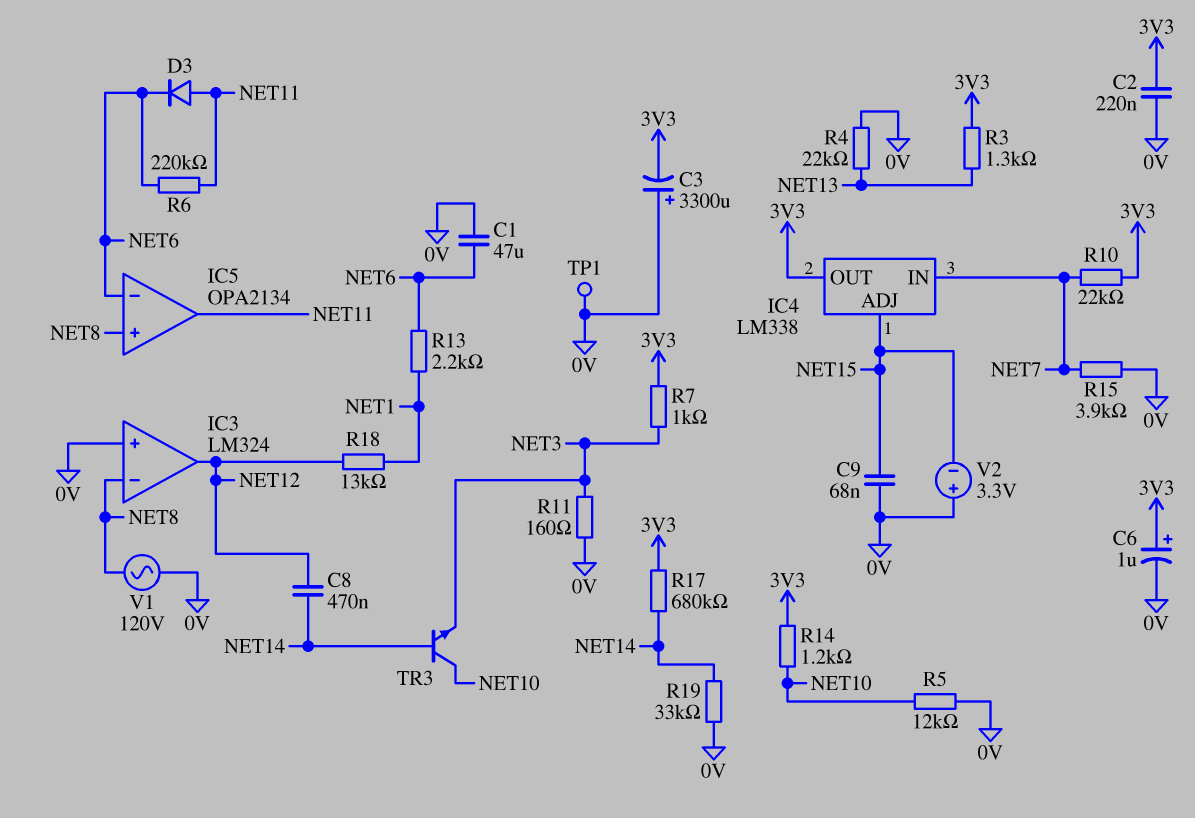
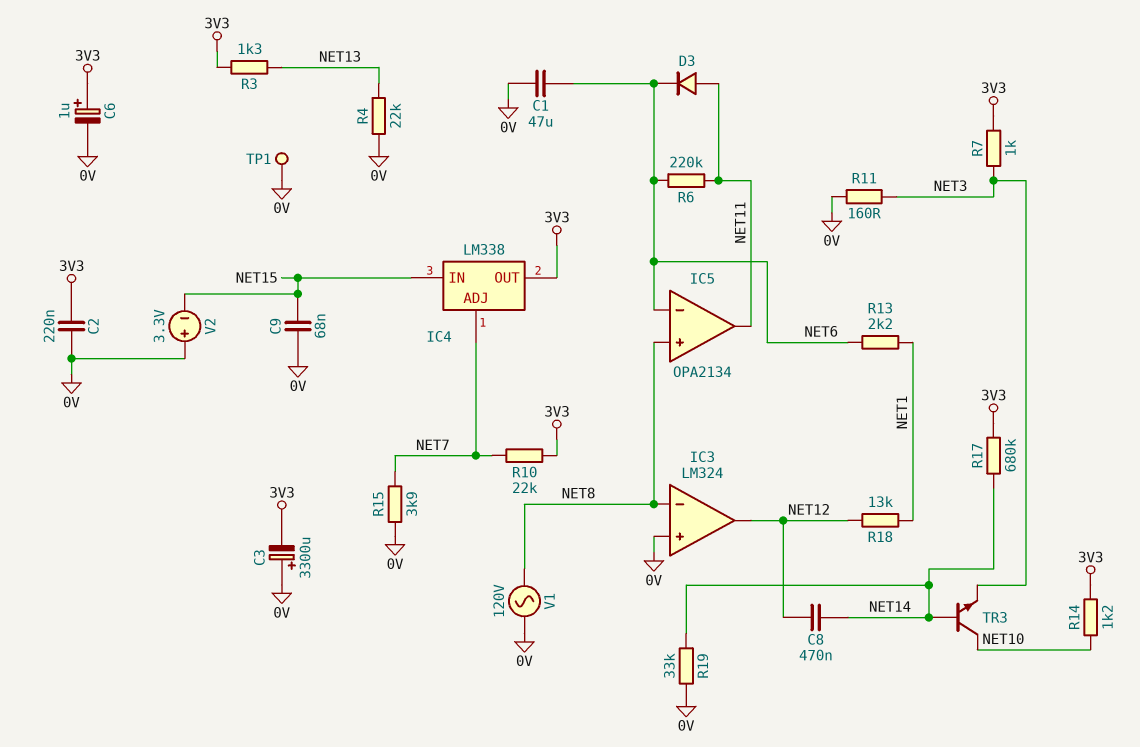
IC4 pin ADJ: NET15 -> NET7
IC4 pin IN: NET7 -> NET15
R5: 12k (0V, NET10) -> none

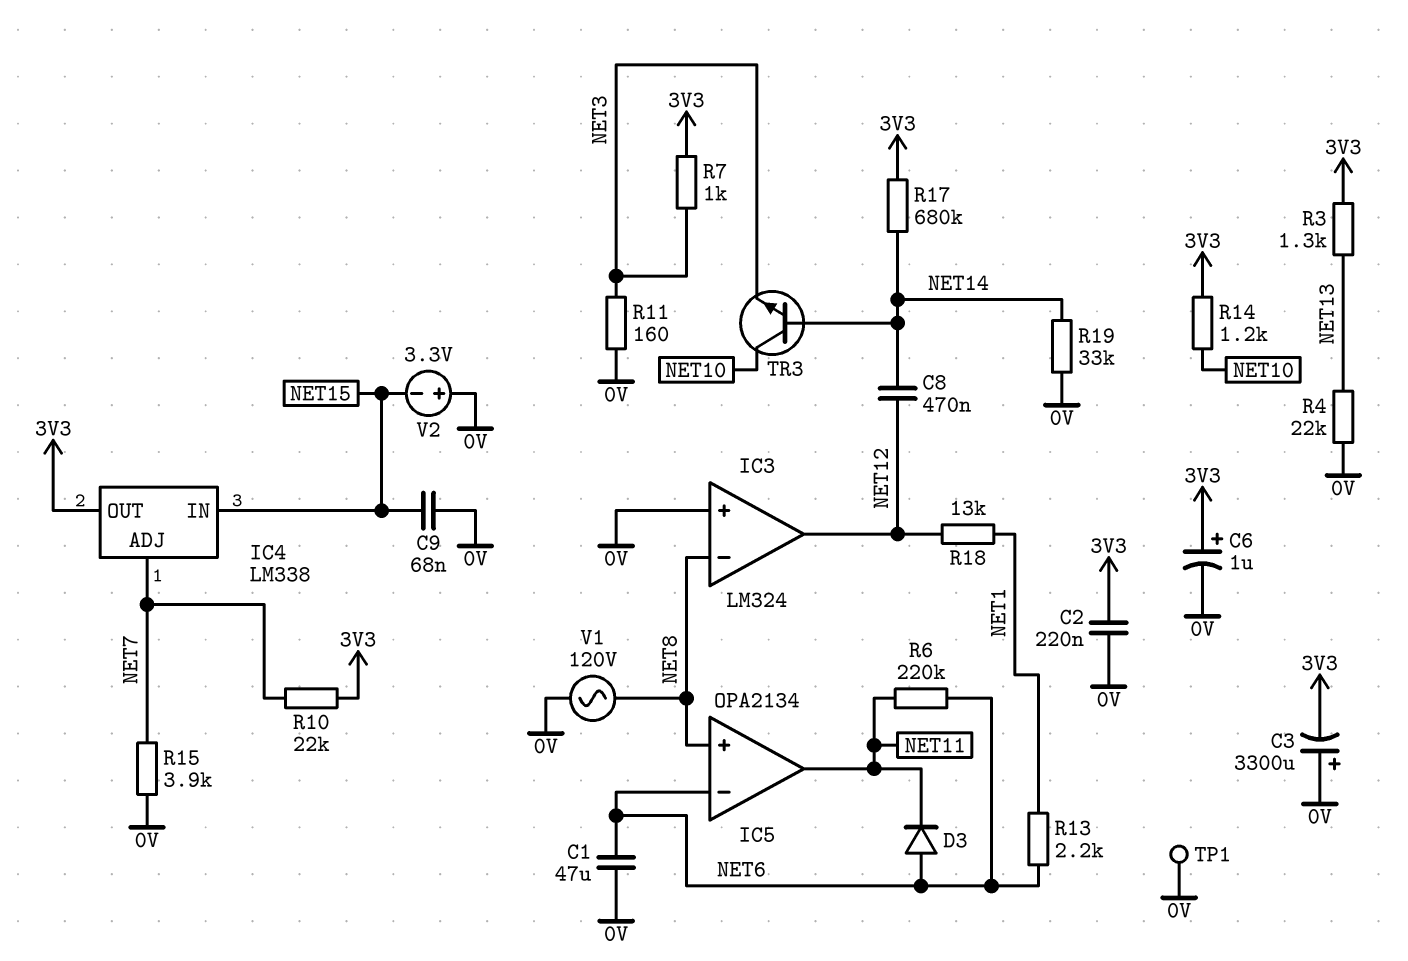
D3: diode (A NET11, K NET6) -> diode (A NET6, K NET11)

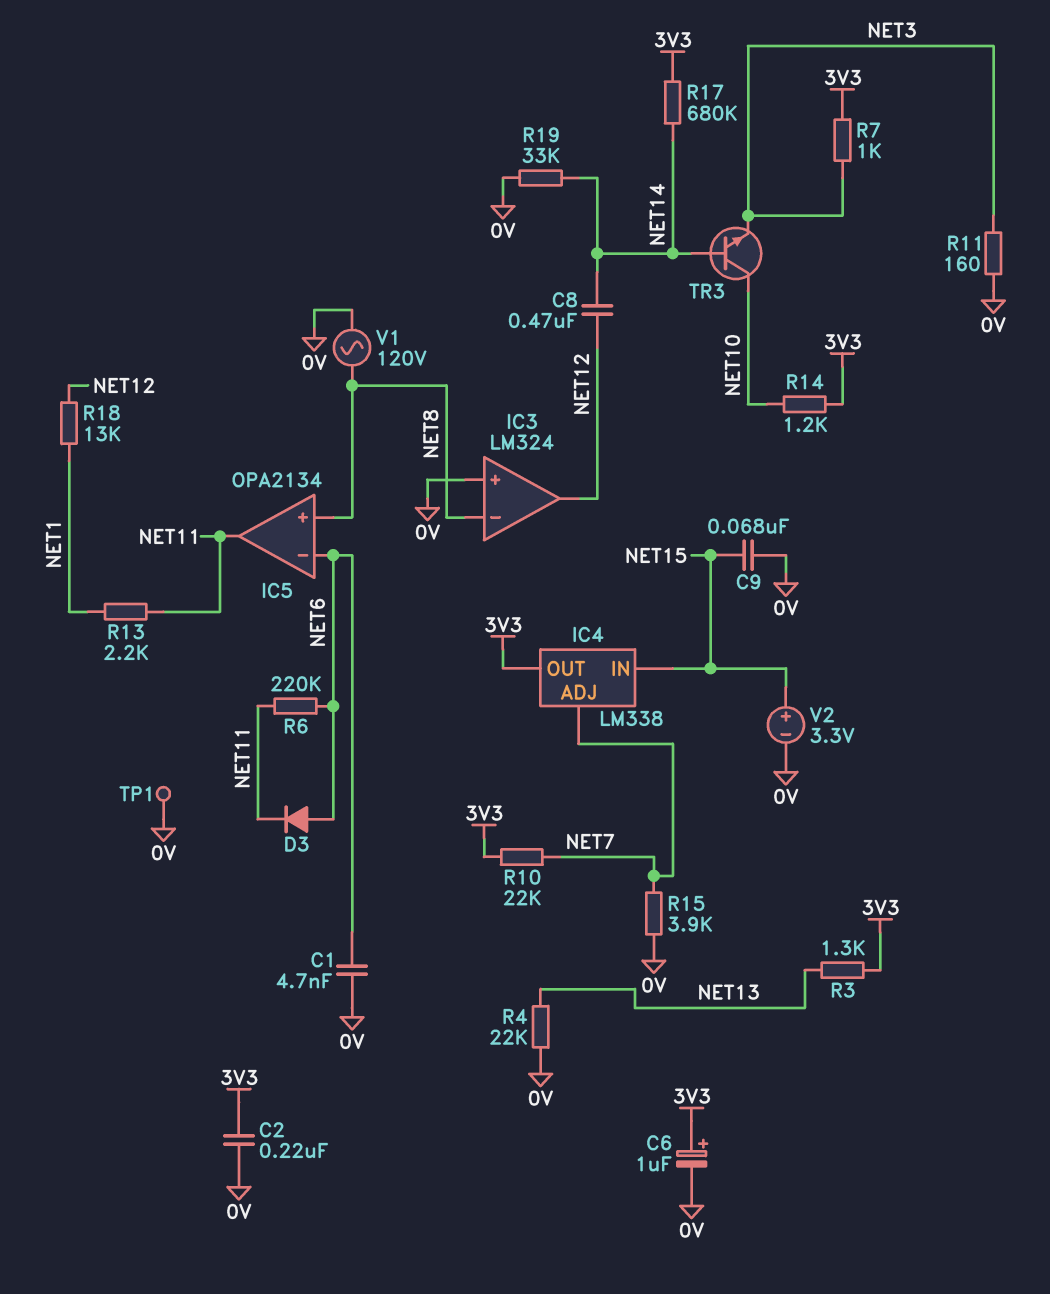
C1: 47uF (0V, NET6) -> 4.7nF (0V, NET6)
C3: 3300uF (plus 0V, minus 3V3) -> none
R13: 2.2k (NET1, NET6) -> 2.2k (NET1, NET11)
V2: 3.3V (plus 0V, minus NET15) -> 3.3V (plus NET15, minus 0V)

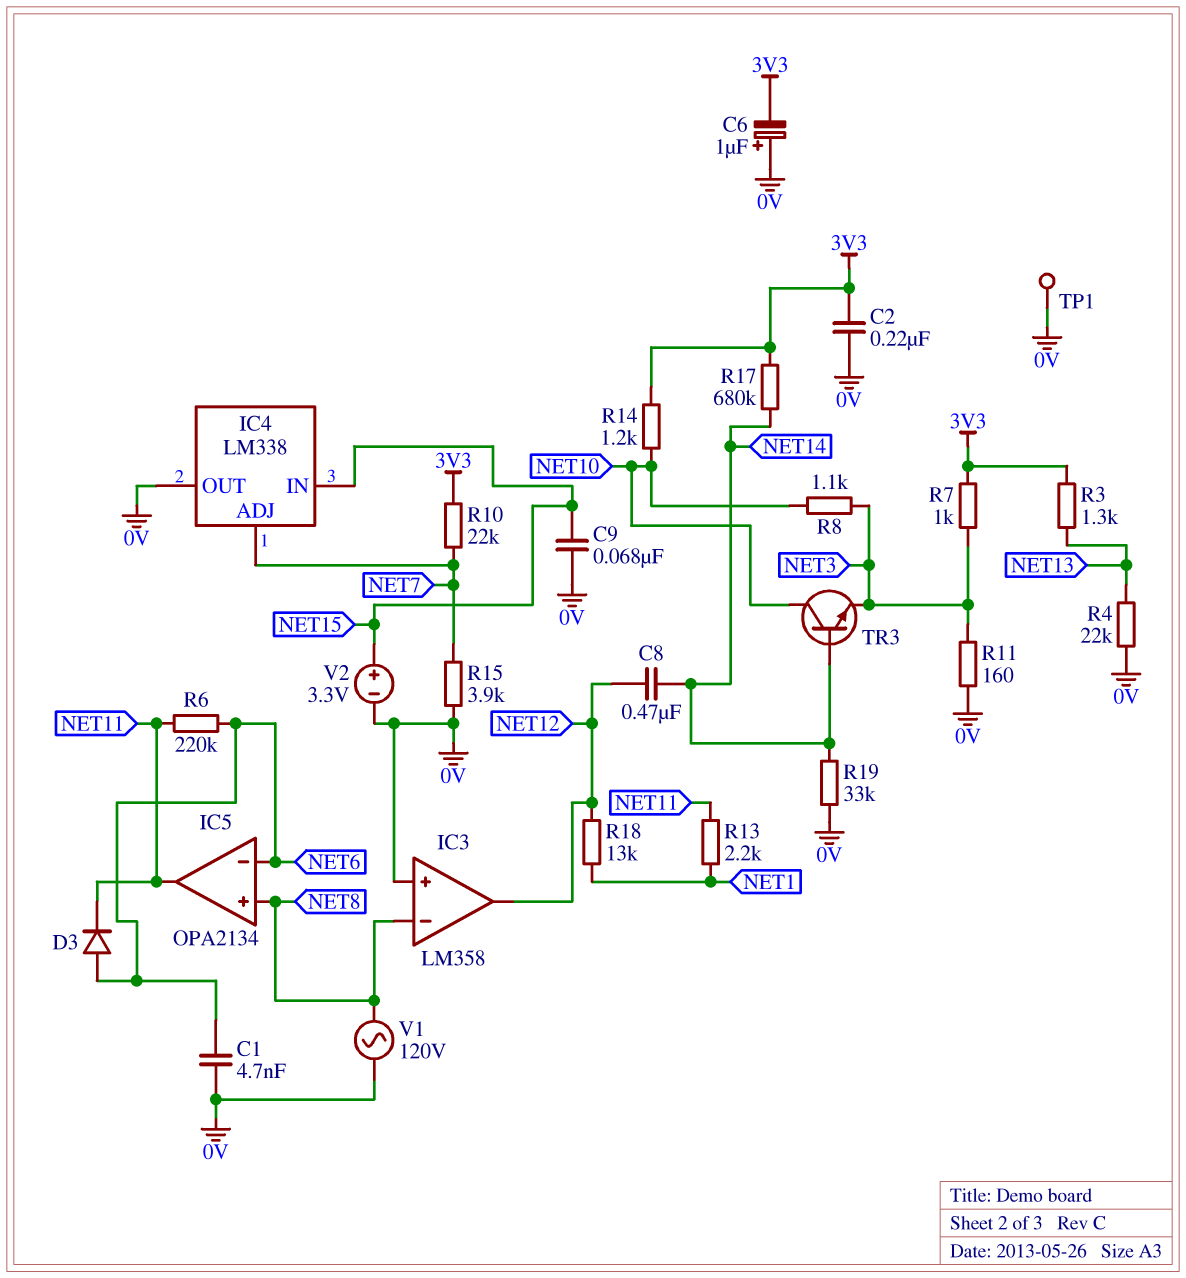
C6: 1uF (plus 3V3, minus 0V) -> 1uF (plus 0V, minus 3V3)
IC3: LM324 -> LM358
IC4 pin OUT: 3V3 -> 0V
R8: none -> 1.1k (NET3, NET10)

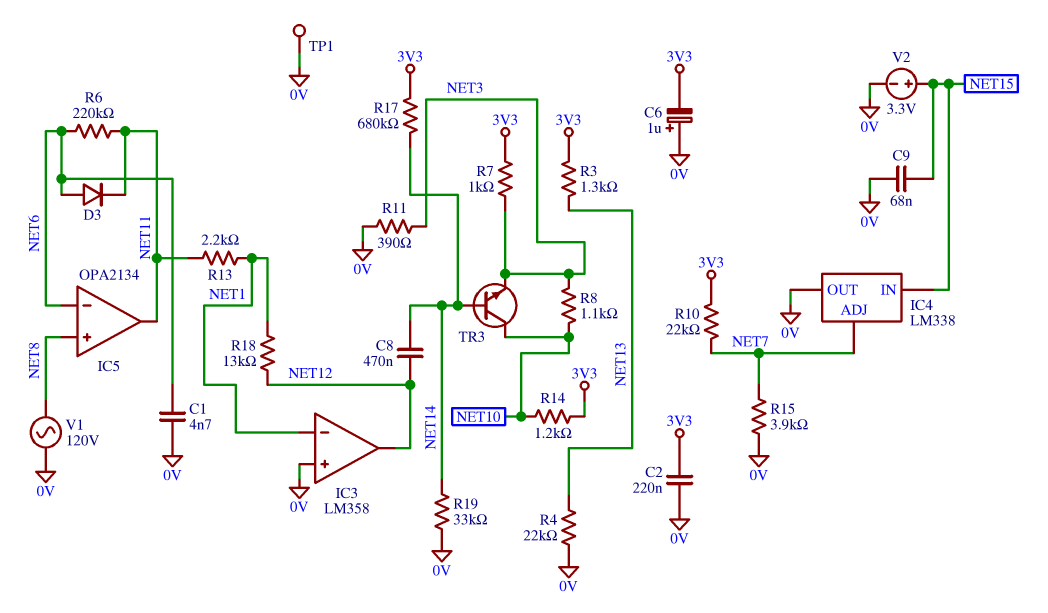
IC3 pin in-: NET8 -> NET1
R11: 160 (0V, NET3) -> 390 (0V, NET3)

